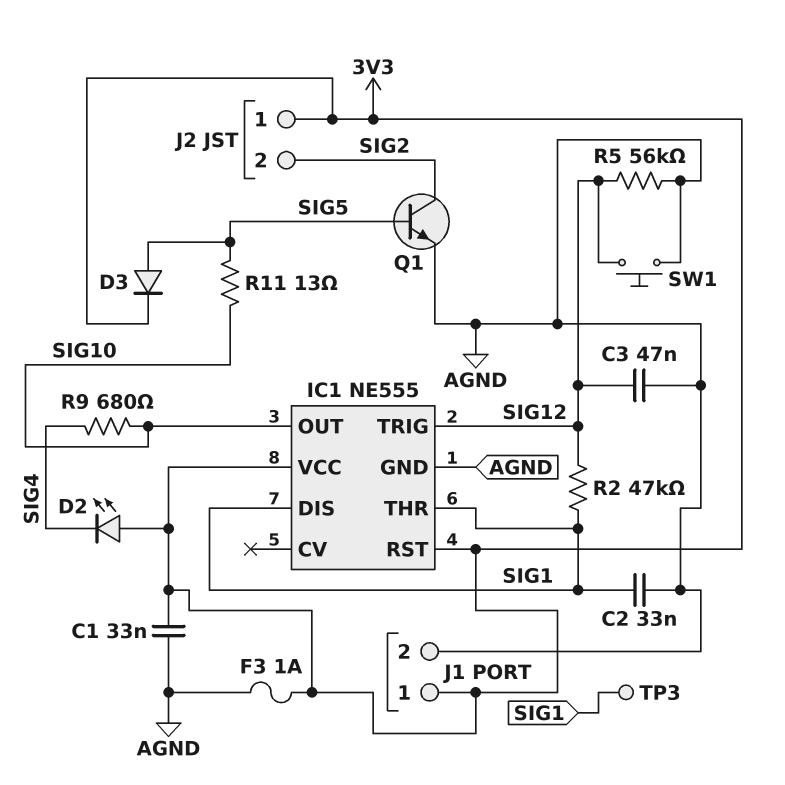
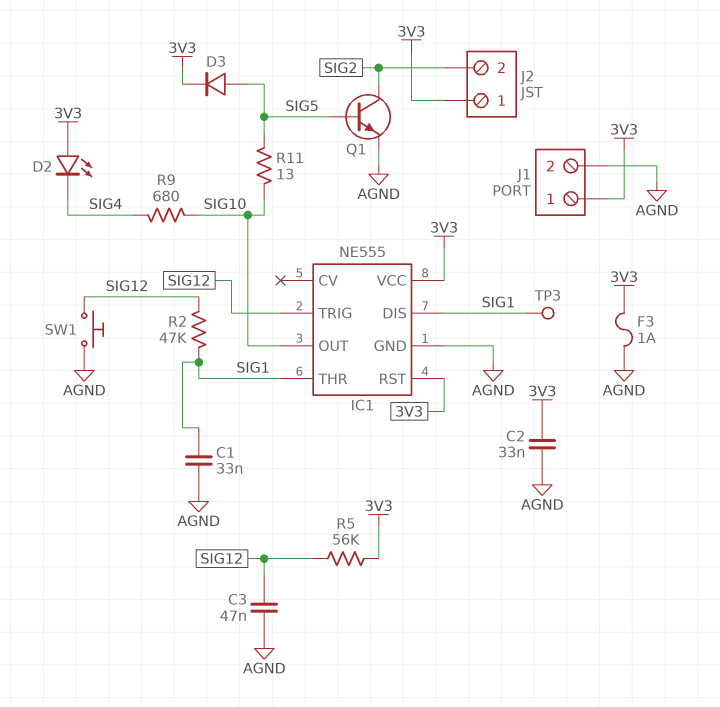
C1: 33nF (3V3, AGND) -> 33nF (AGND, SIG1)
C2: 33nF (AGND, SIG1) -> 33nF (3V3, AGND)
R5: 56k (AGND, SIG12) -> 56k (3V3, SIG12)

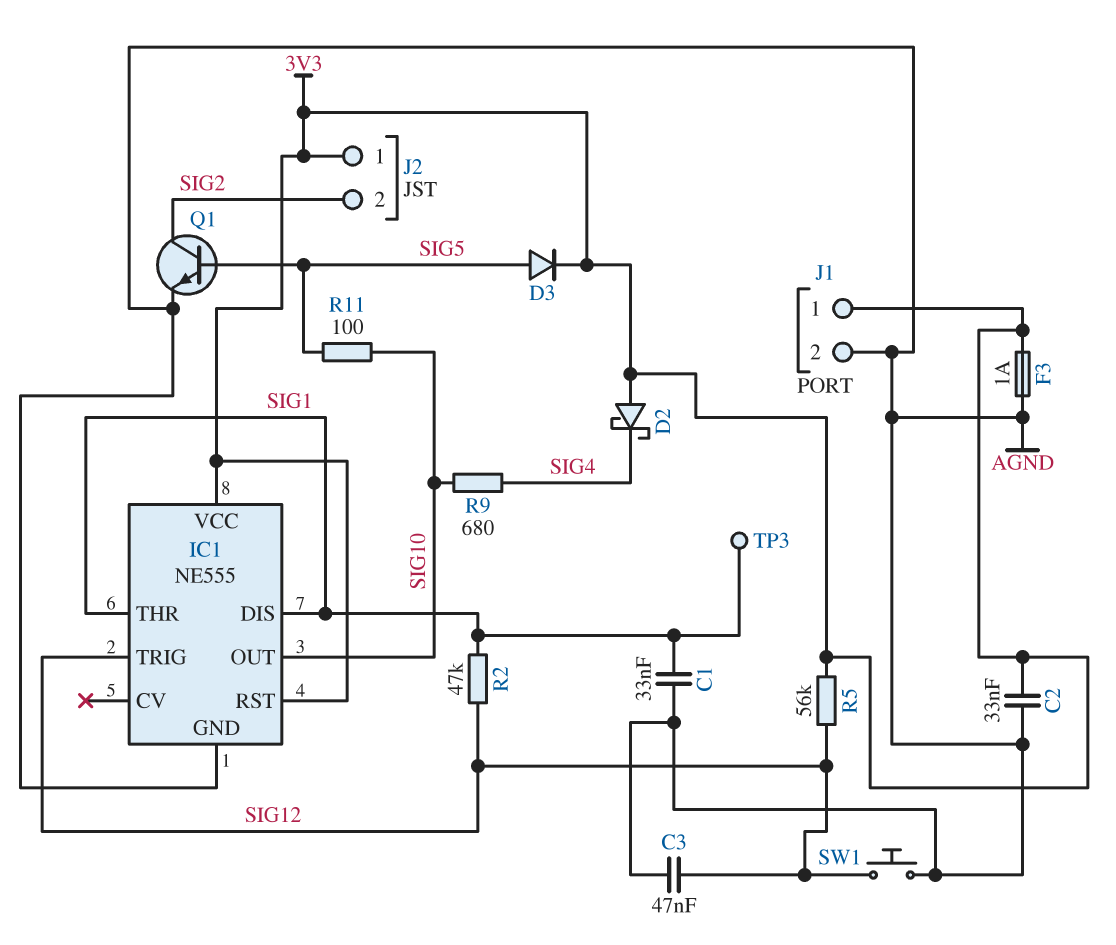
D2: LED (A 3V3, K SIG4) -> schottky (A 3V3, K SIG4)
R11: 13 (SIG5, SIG10) -> 100 (SIG5, SIG10)

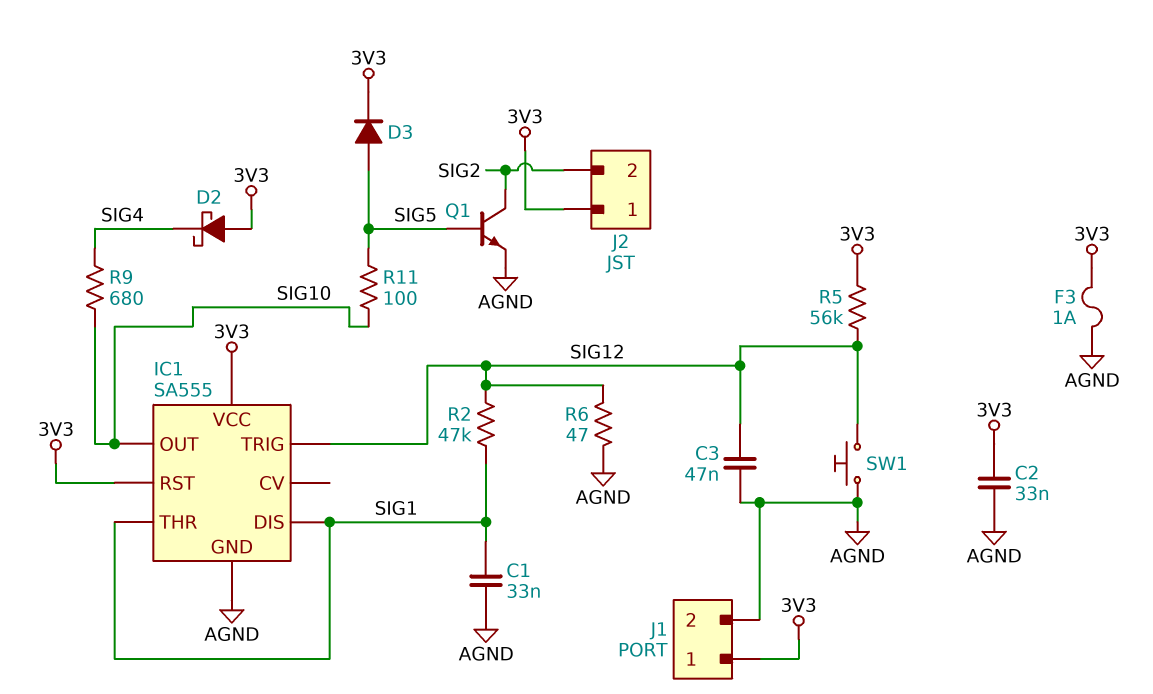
IC1: NE555 -> SA555
R6: none -> 47 (AGND, SIG12)
TP3: test point (SIG1) -> none

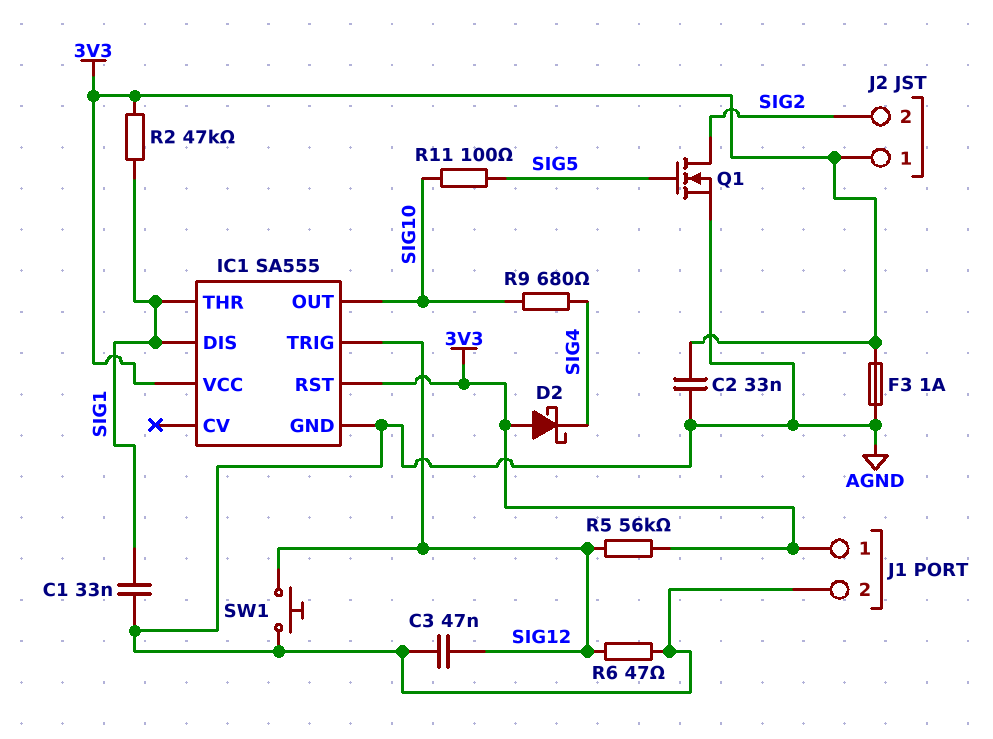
D3: diode (A SIG5, K 3V3) -> none
Q1: NPN (B SIG5, C SIG2, E AGND) -> NMOS (G SIG5, D SIG2, S AGND)
R2: 47k (SIG1, SIG12) -> 47k (3V3, SIG1)

